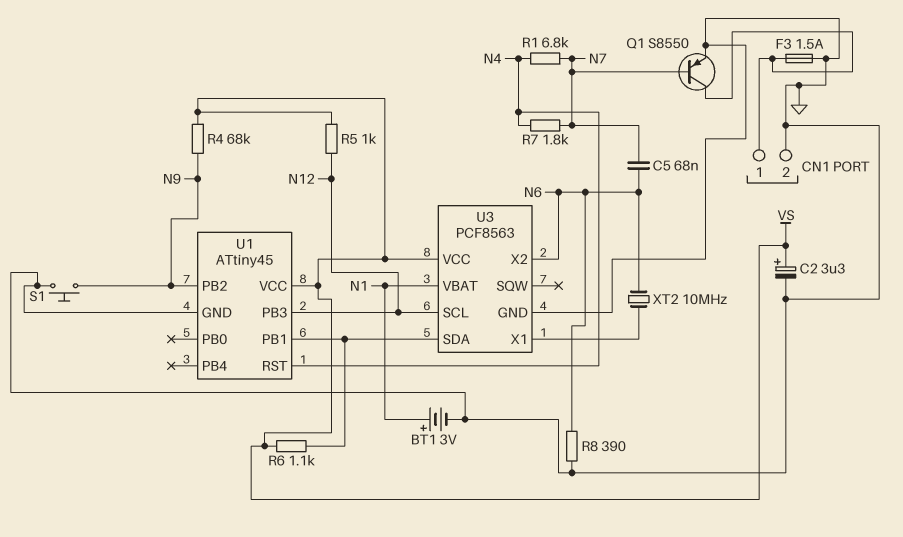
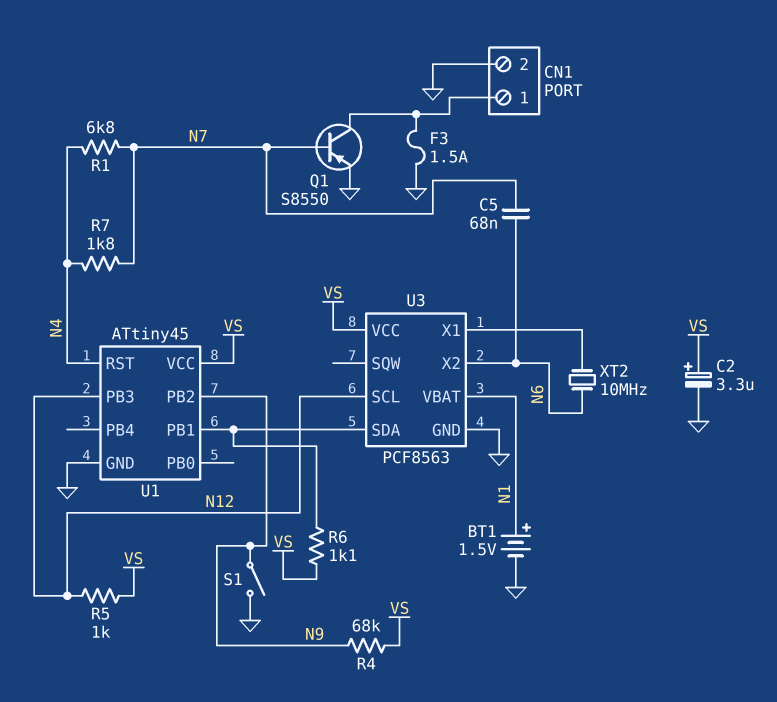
BT1: 3V (plus N1, minus GND) -> 1.5V (plus N1, minus GND)
R8: 390 (GND, N6) -> none
S1: button (GND, N9) -> switch (GND, N9)

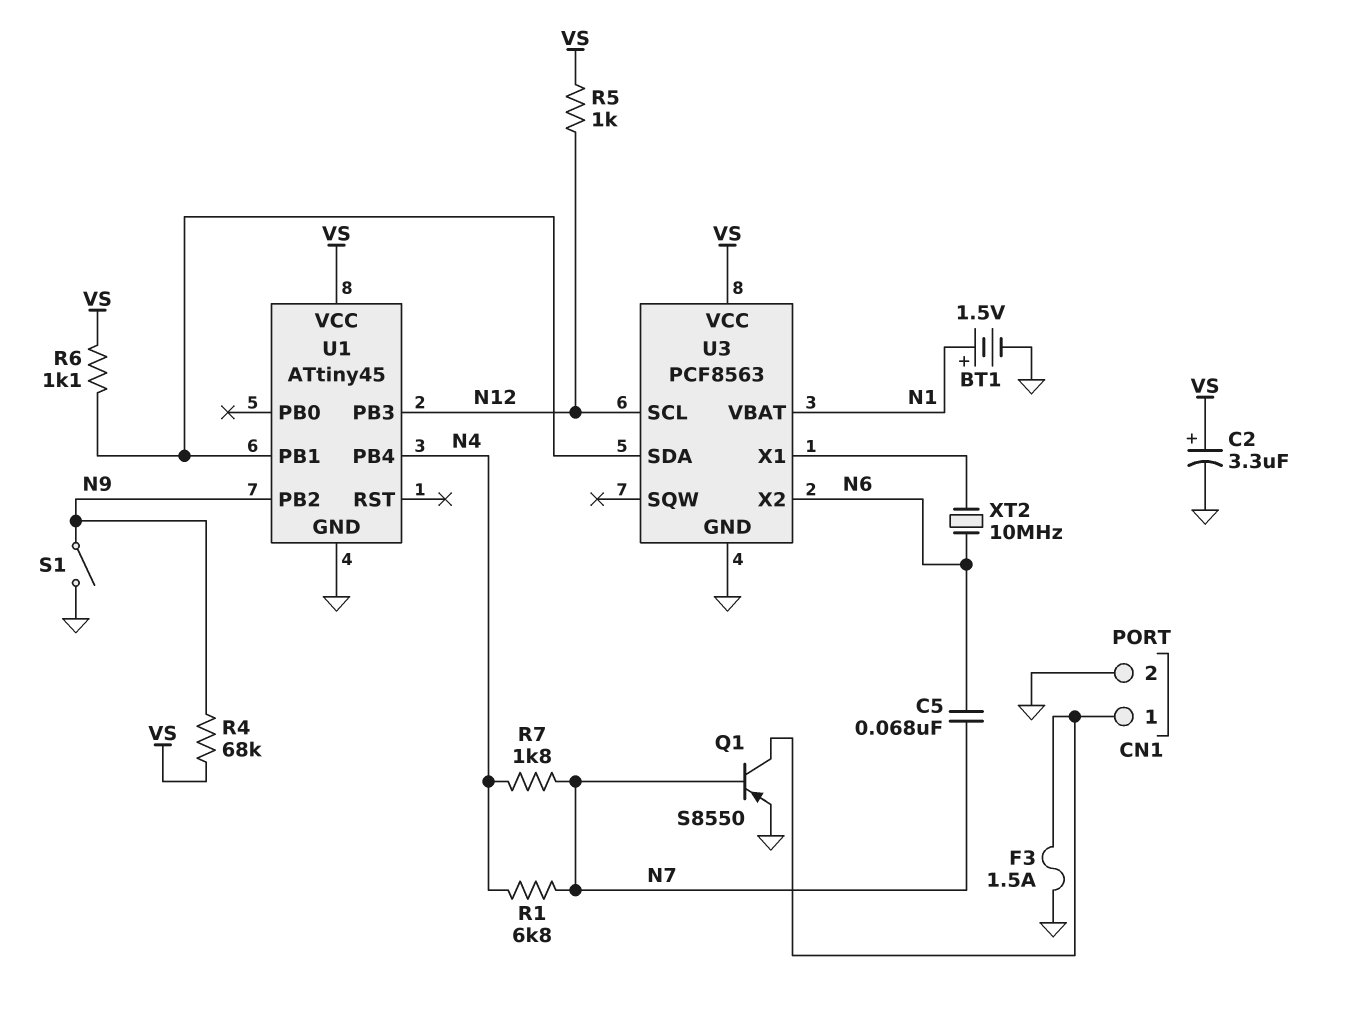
U1 pin PB4: none -> N4
U1 pin RST: N4 -> none

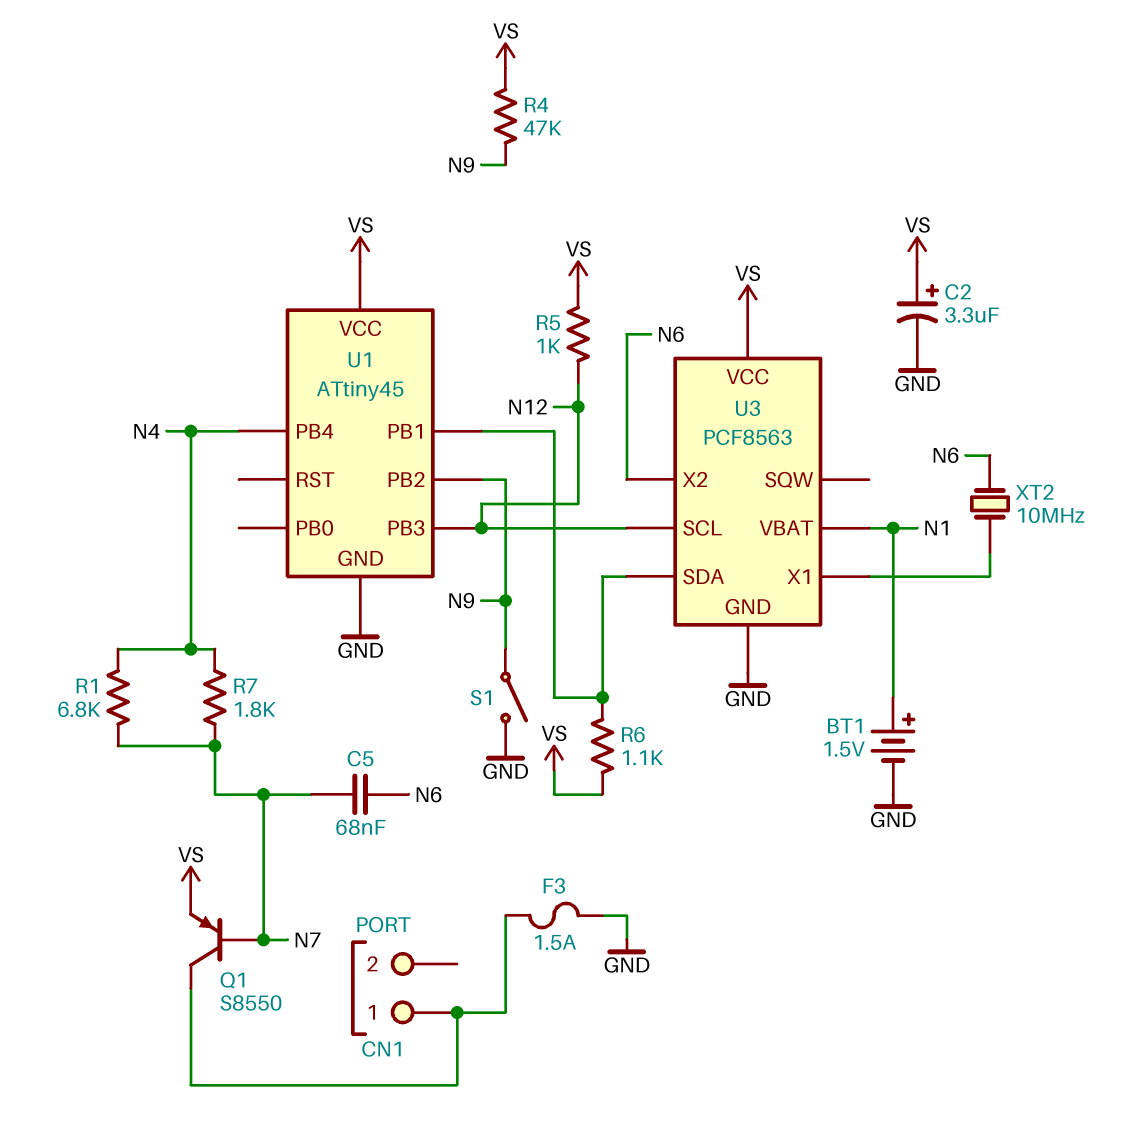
CN1 pin 2: GND -> none
Q1: PNP S8550 (B N7, C CN1/1, E GND) -> PNP S8550 (B N7, C CN1/1, E VS)
R4: 68k (N9, VS) -> 47k (N9, VS)

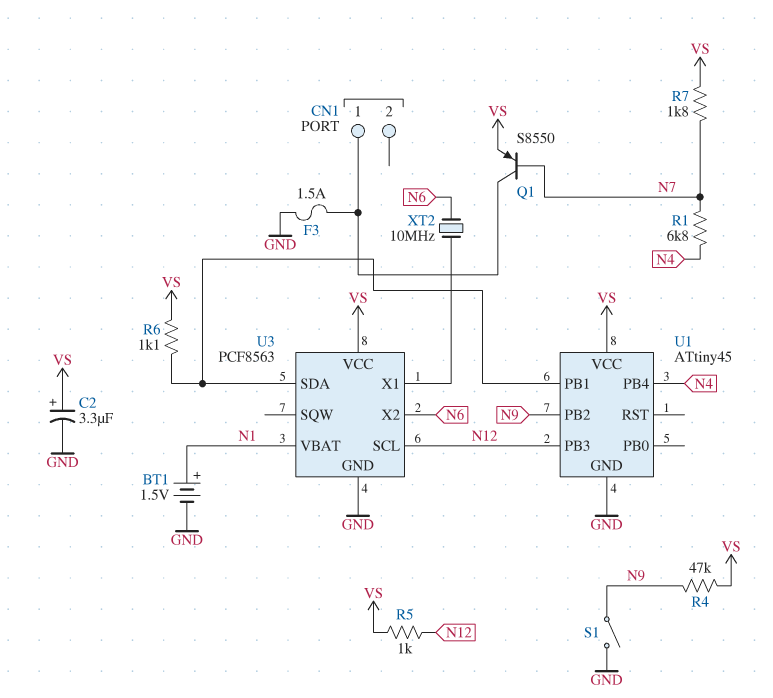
C5: 68nF (N6, N7) -> none
R7: 1.8k (N4, N7) -> 1.8k (N7, VS)

